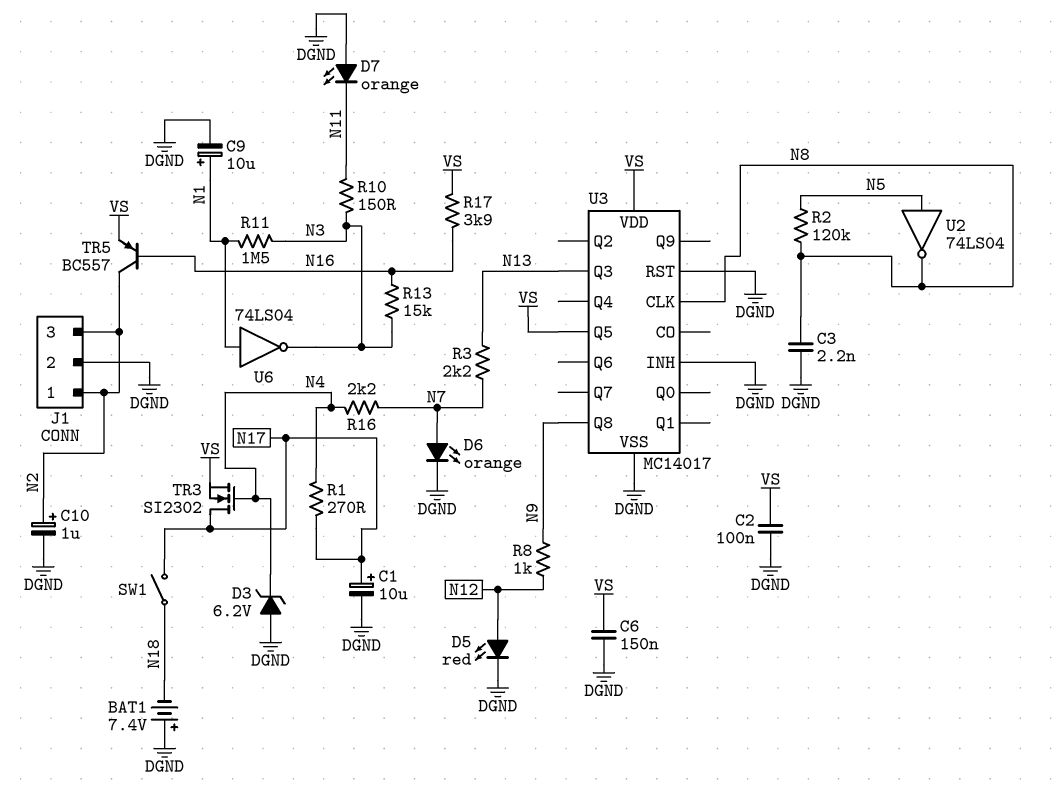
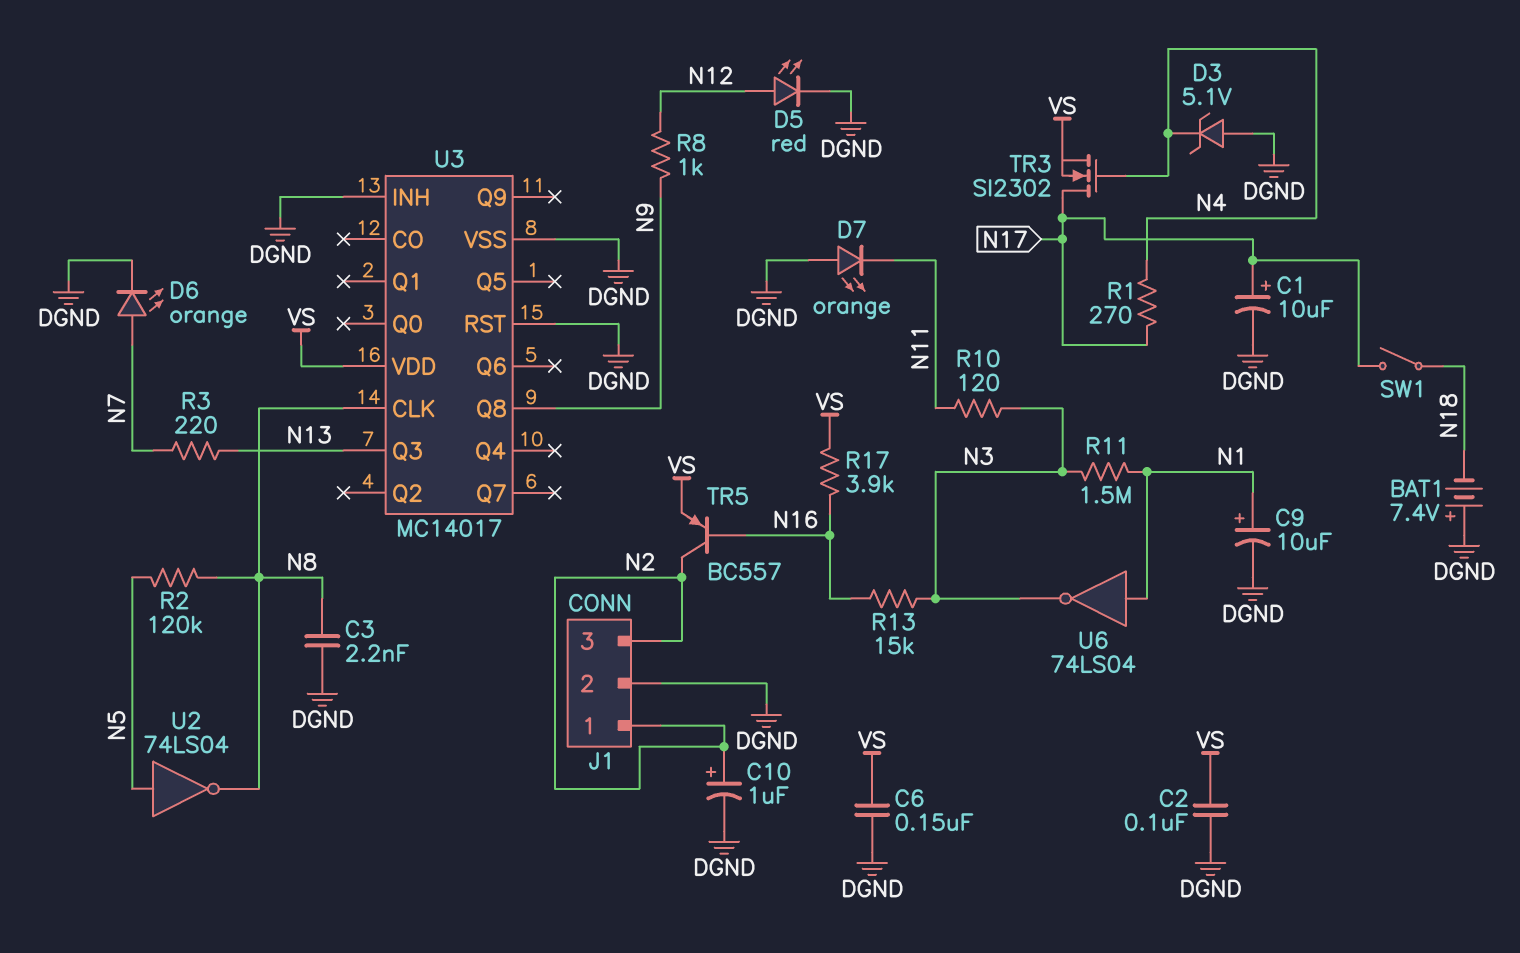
D3: zener 6.2V (A DGND, K N4) -> zener 5.1V (A DGND, K N4)
R3: 2.2k (N7, N13) -> 220 (N7, N13)
R10: 150 (N3, N11) -> 120 (N3, N11)
R16: 2.2k (N4, N7) -> none
U3 pin Q5: VS -> none

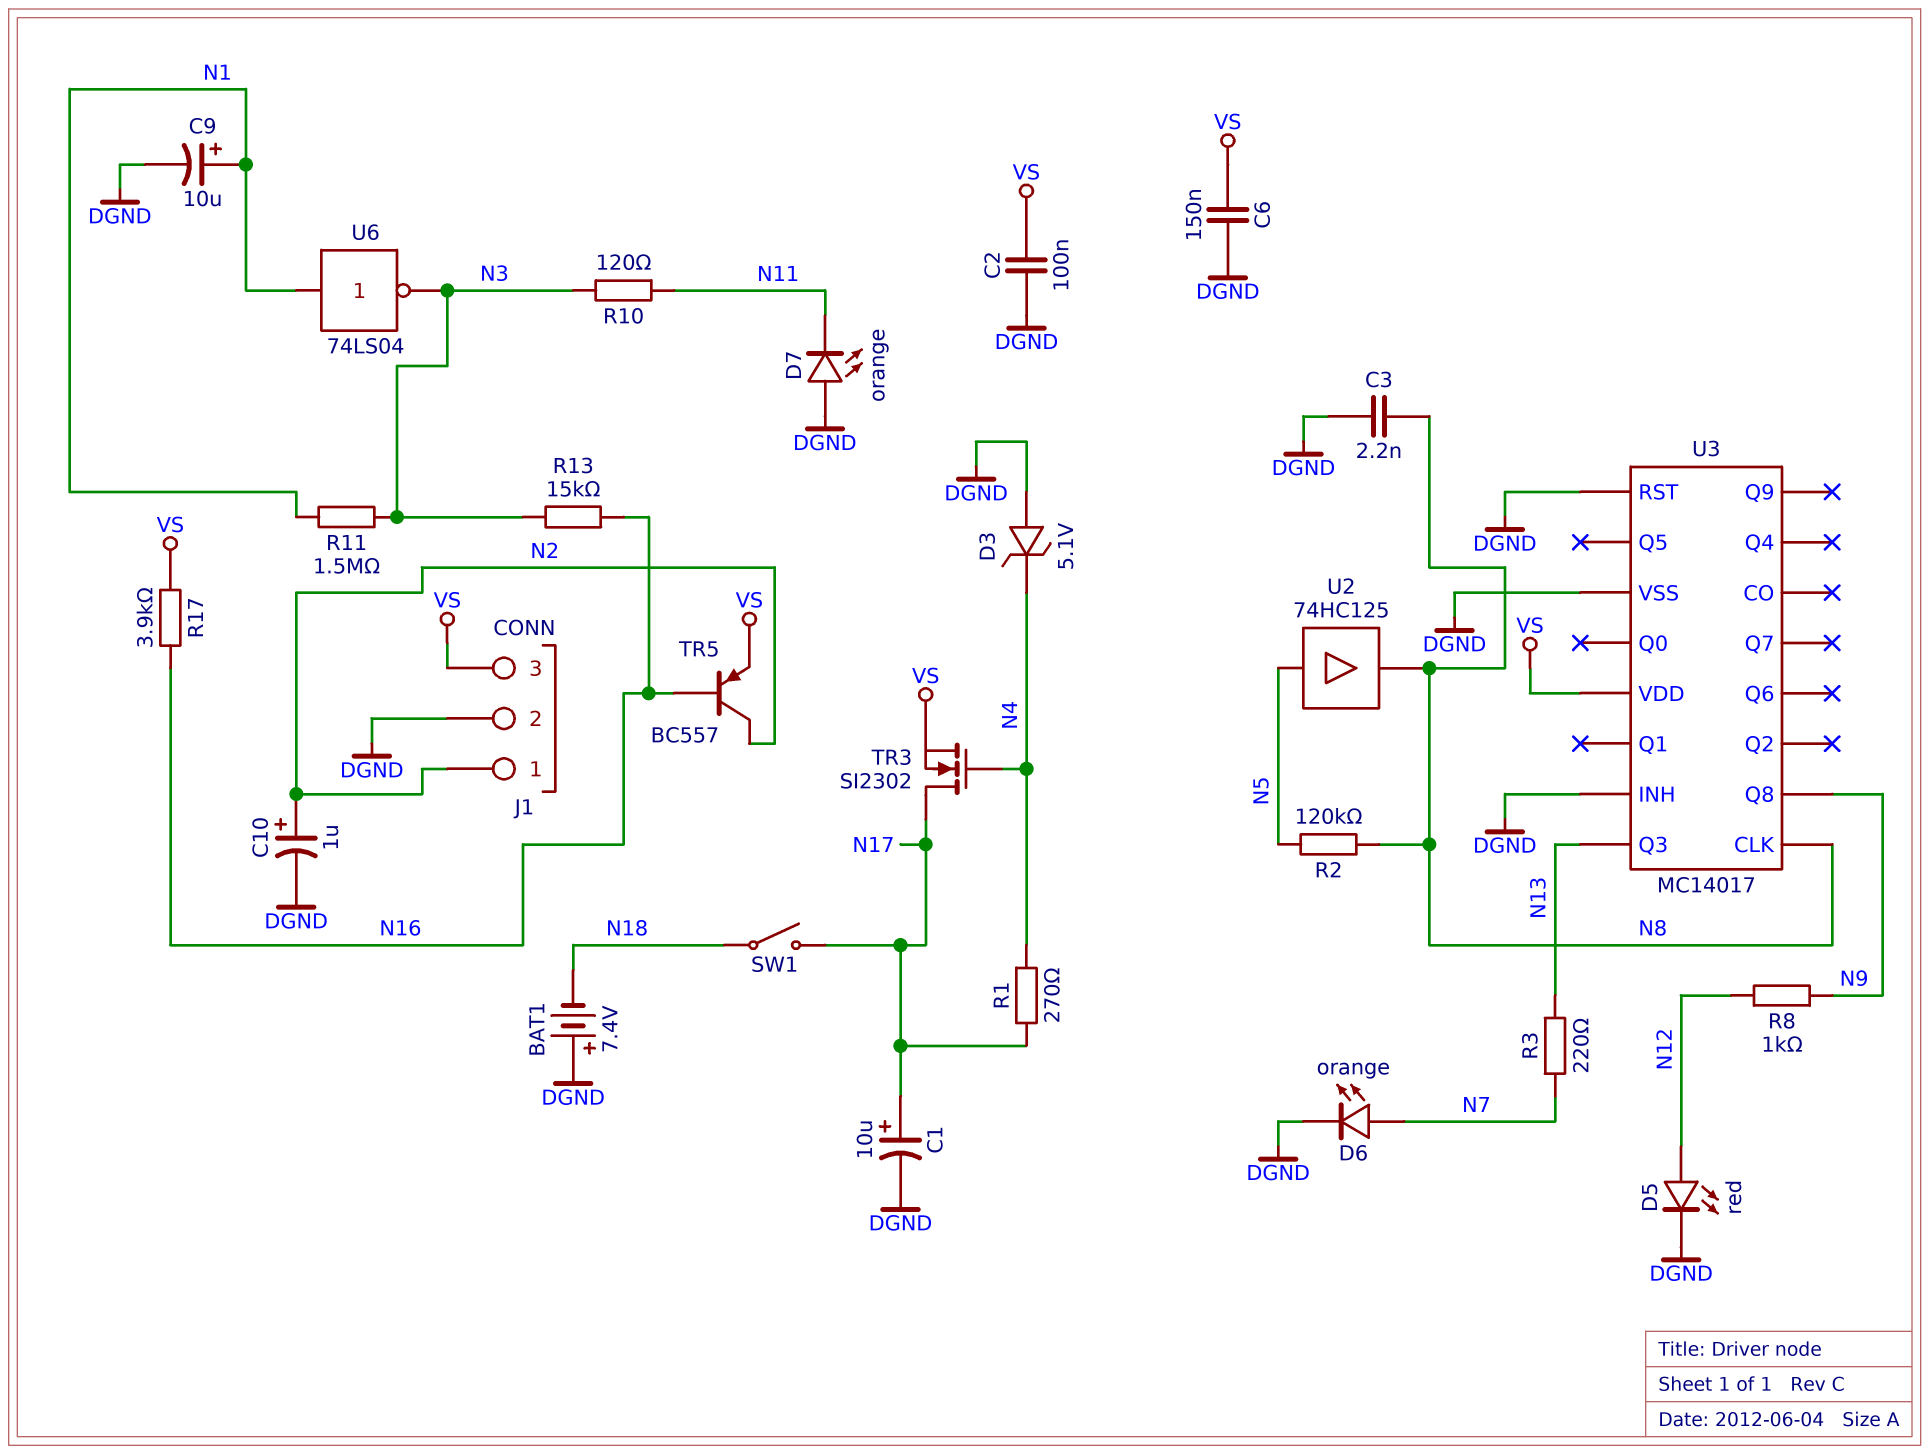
J1 pin 3: N2 -> VS
U2: NOT 74LS04 (in N5, out N8) -> buffer 74HC125 (in N5, out N8)

